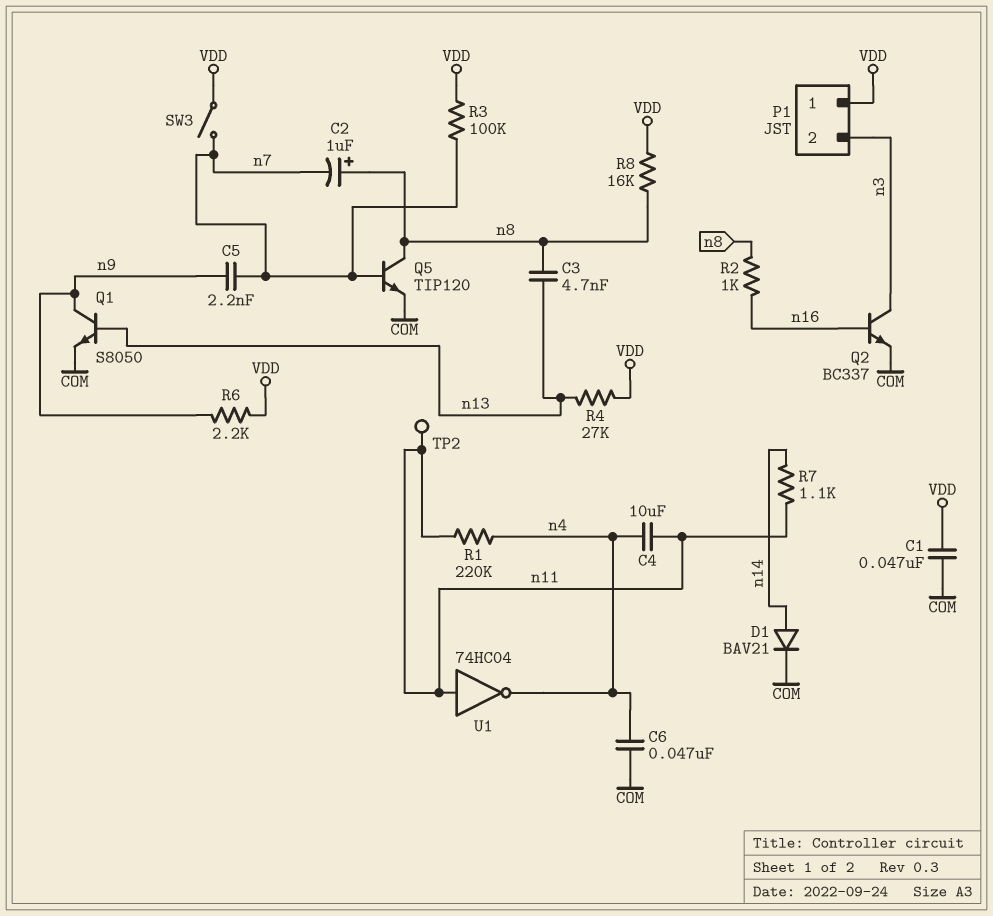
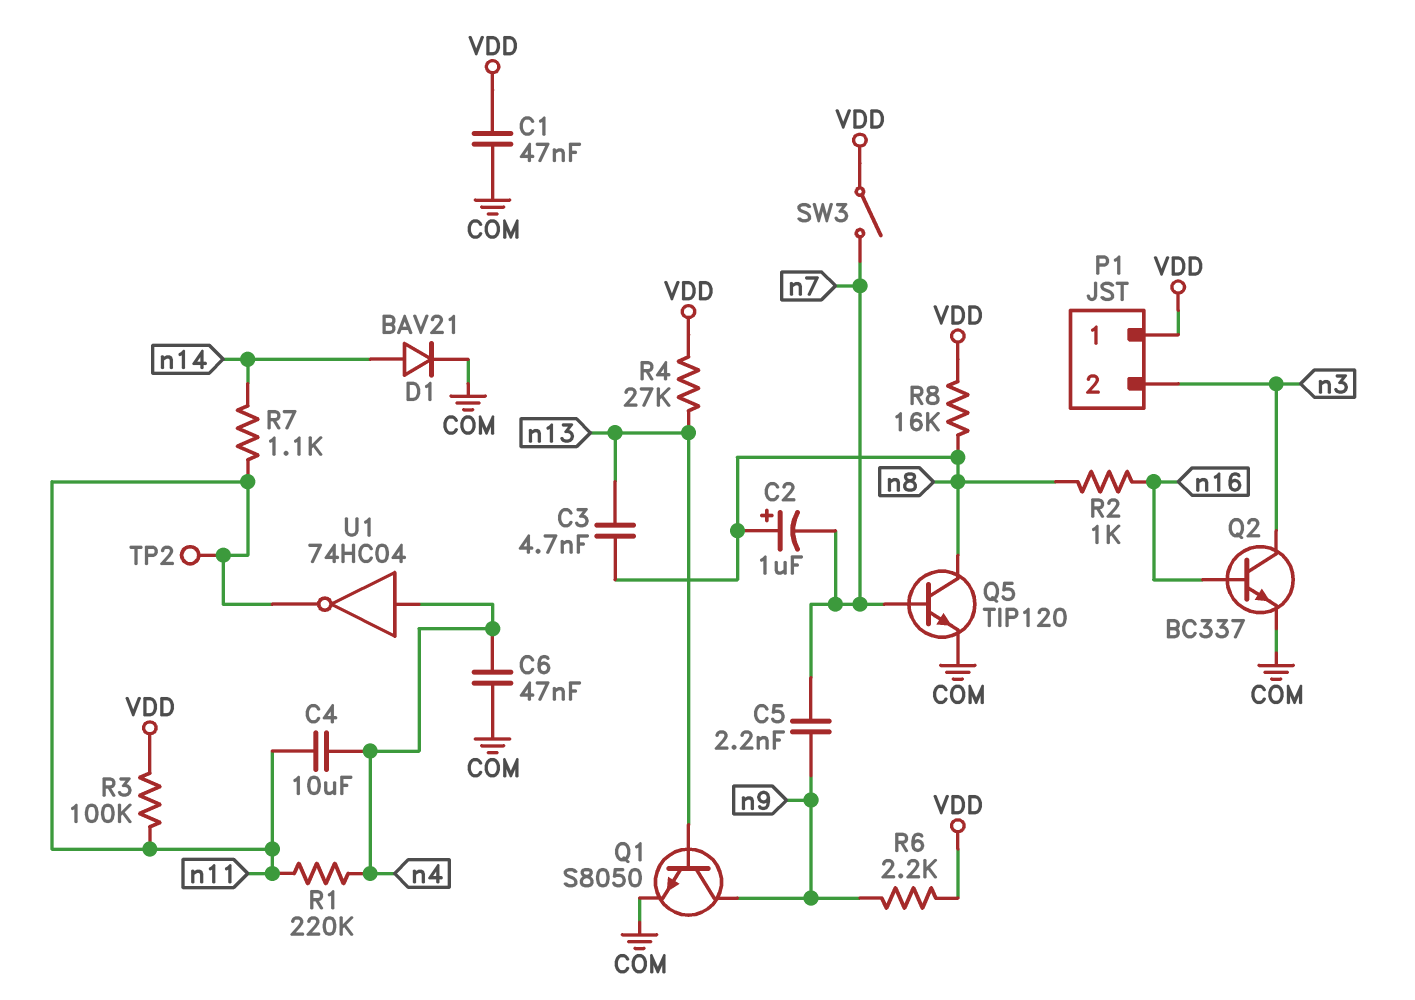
R3: 100k (VDD, n7) -> 100k (VDD, n11)
U1: NOT 74HC04 (in n11, out n4) -> NOT 74HC04 (in n4, out n11)

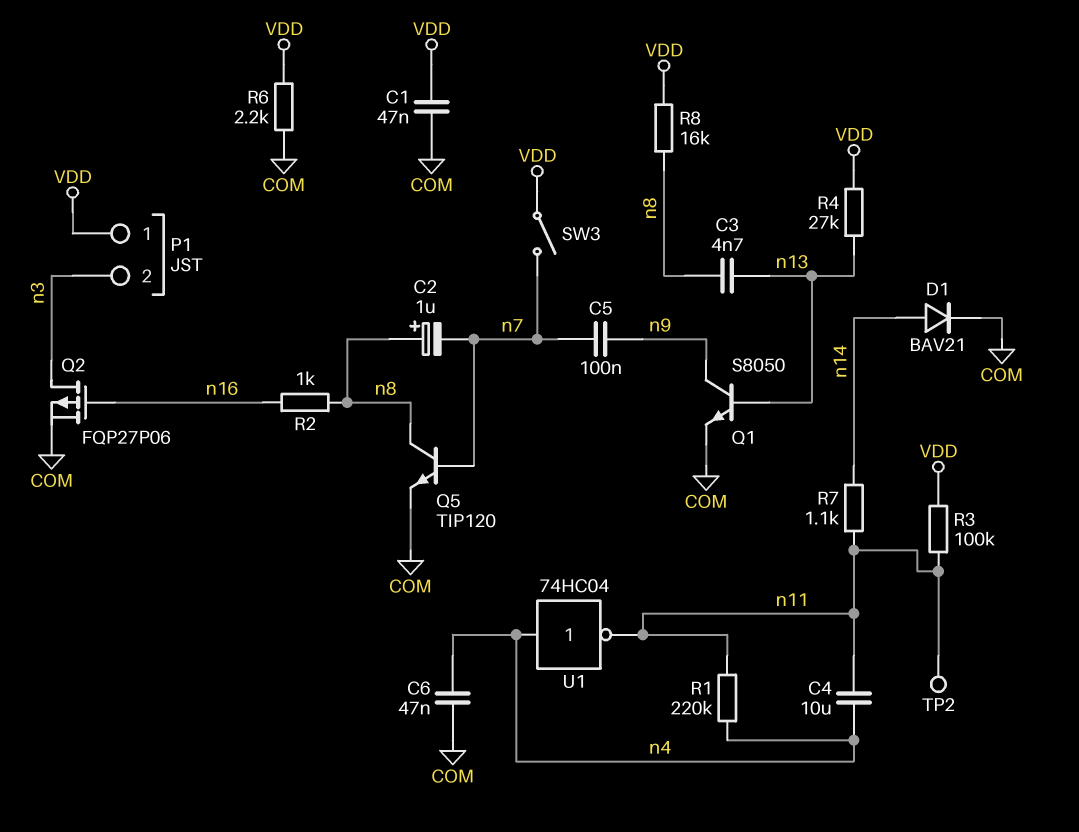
C5: 2.2nF (n7, n9) -> 100nF (n7, n9)
Q2: NPN BC337 (B n16, C n3, E COM) -> PMOS FQP27P06 (G n16, D n3, S COM)
R6: 2.2k (VDD, n9) -> 2.2k (COM, VDD)

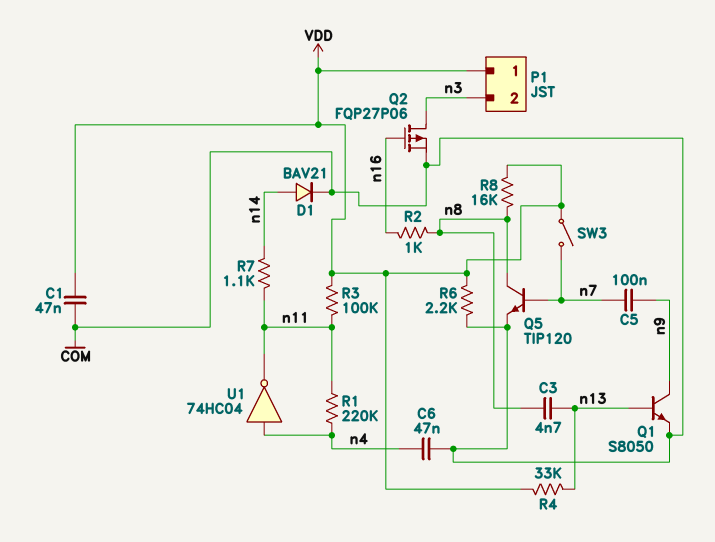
C2: 1uF (plus n8, minus n7) -> none
C4: 10uF (n4, n11) -> none
R4: 27k (VDD, n13) -> 33k (VDD, n13)
TP2: test point (n11) -> none

